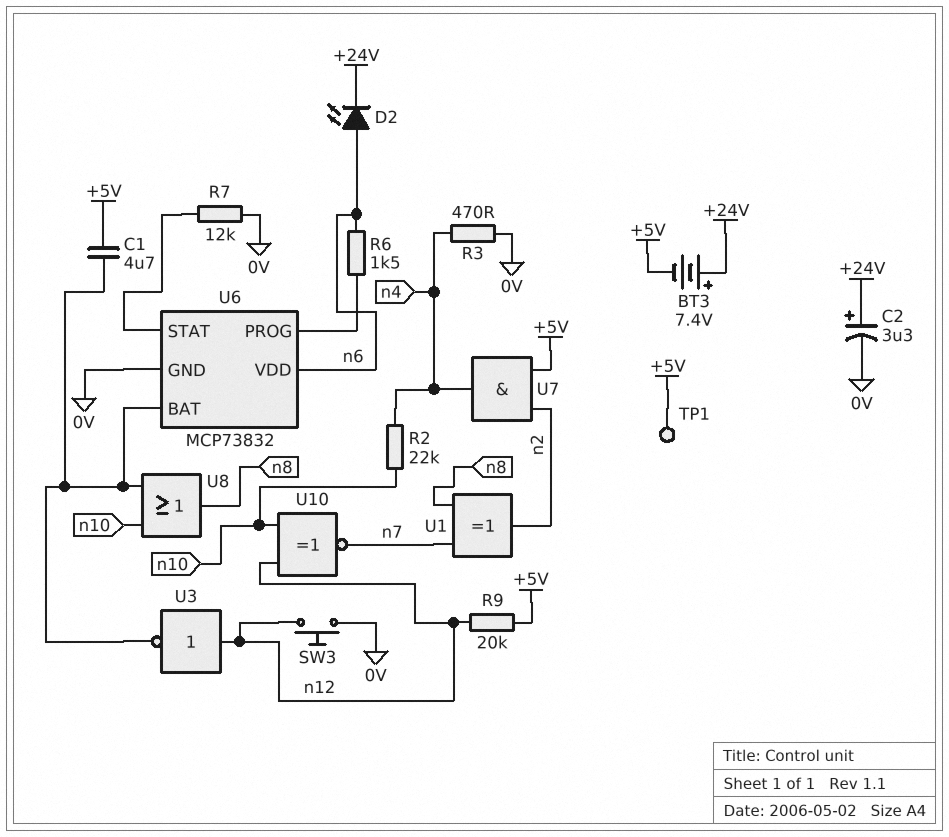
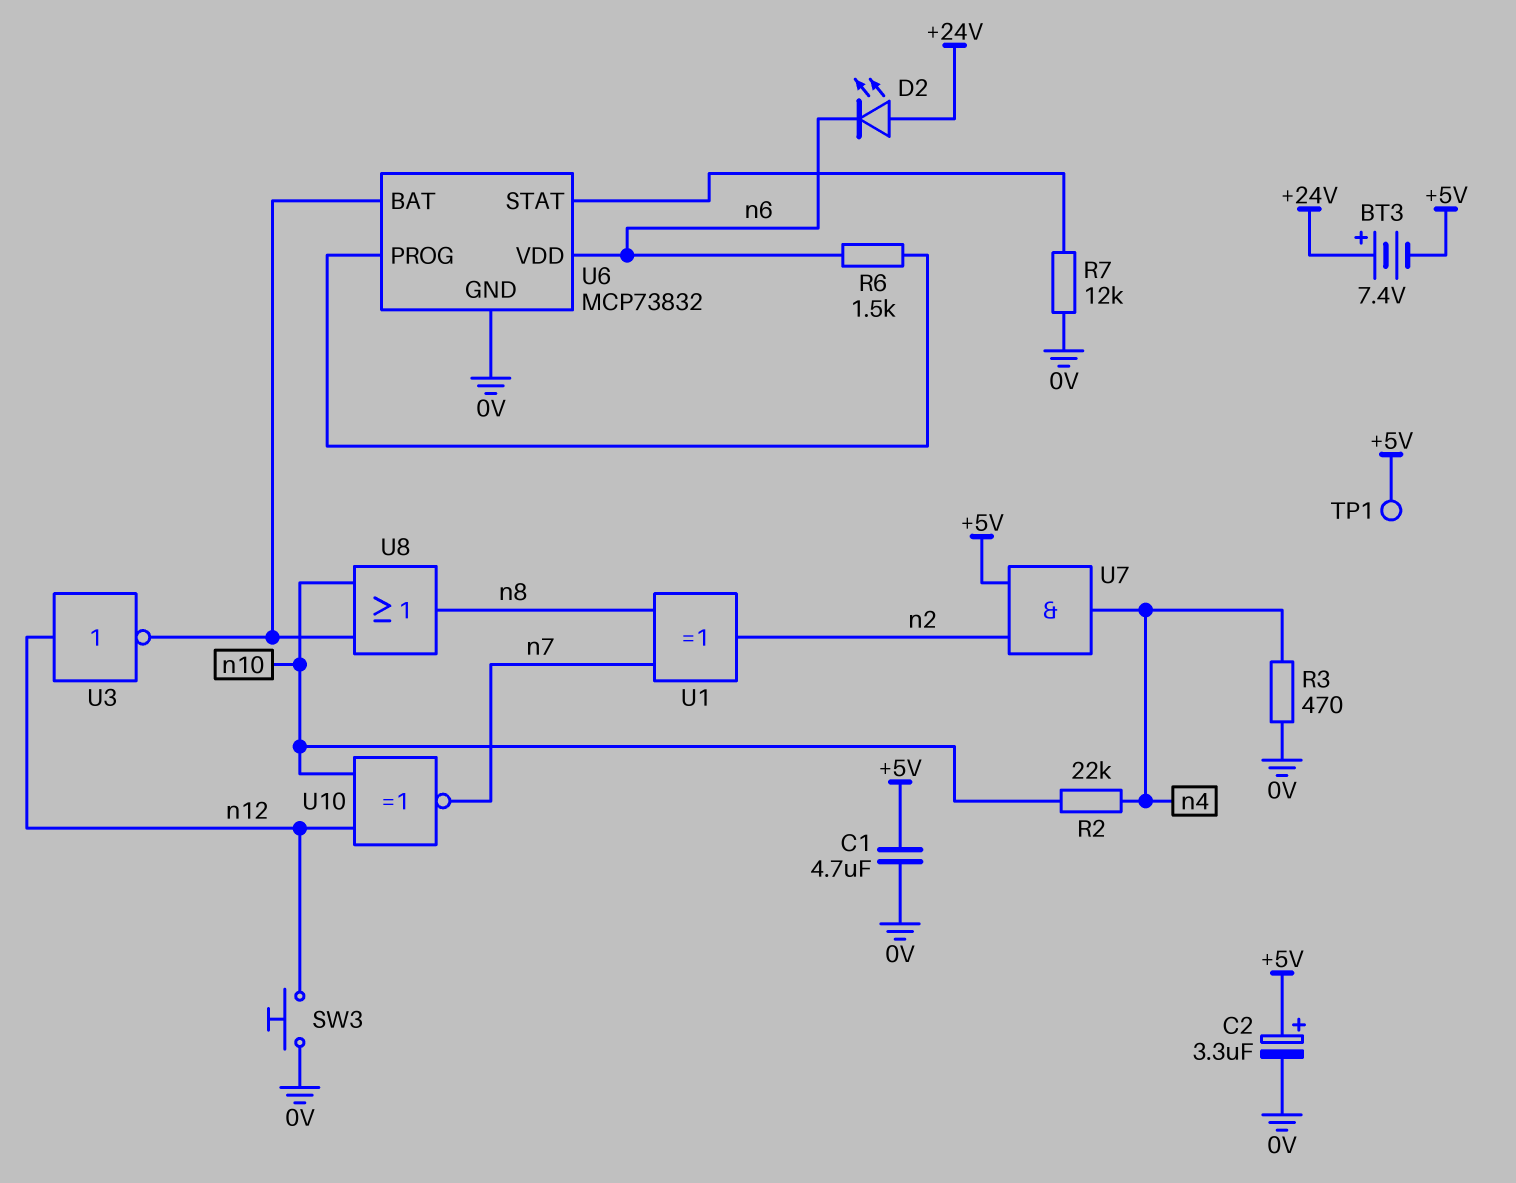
C1: 4.7uF (+5V, U6/BAT) -> 4.7uF (+5V, 0V)
C2: 3.3uF (plus +24V, minus 0V) -> 3.3uF (plus +5V, minus 0V)
D2: LED (A n6, K +24V) -> LED (A +24V, K n6)
R9: 20k (+5V, n12) -> none

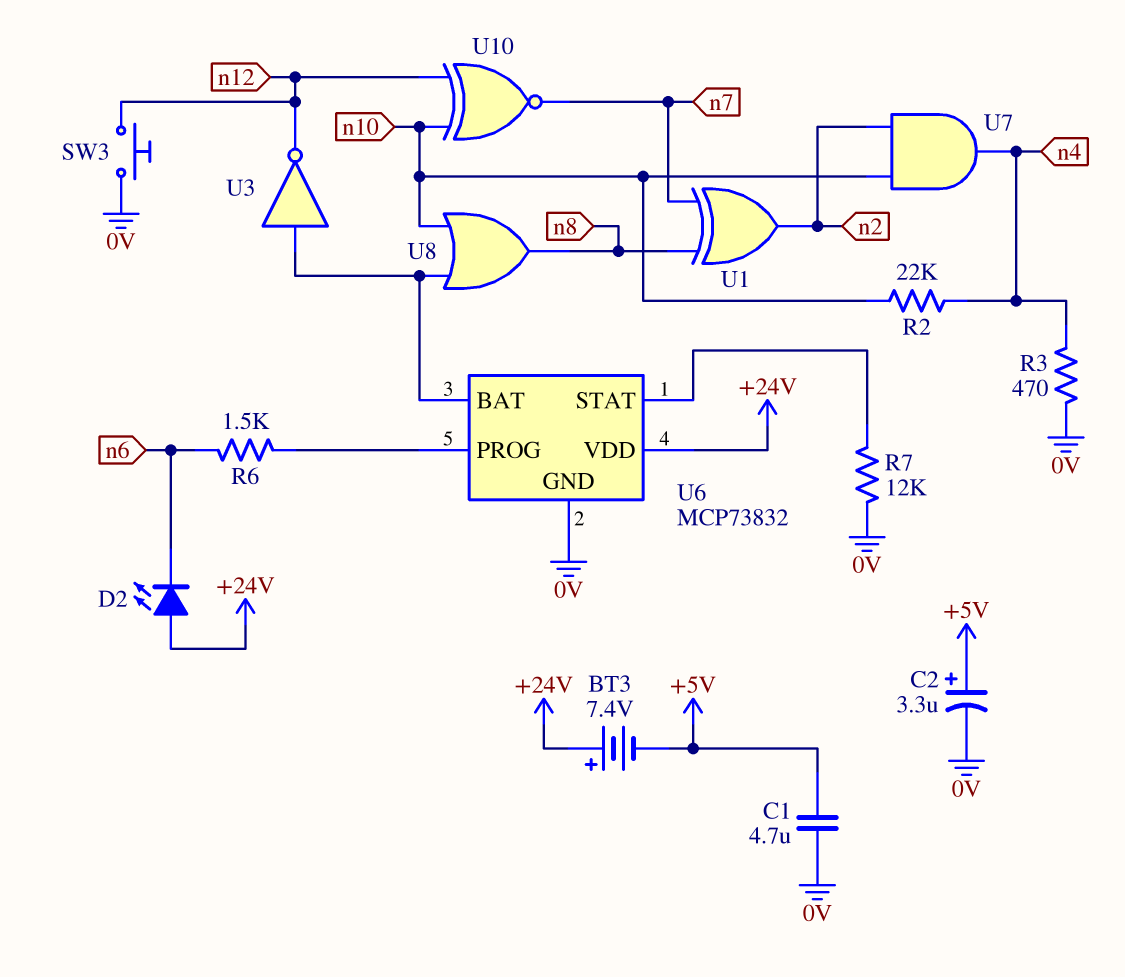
TP1: test point (+5V) -> none
U3: NOT (in n12, out U6/BAT) -> NOT (in U6/BAT, out n12)
U6 pin VDD: n6 -> +24V
U7: AND (in +5V, in n2, out n4) -> AND (in n2, in n10, out n4)

